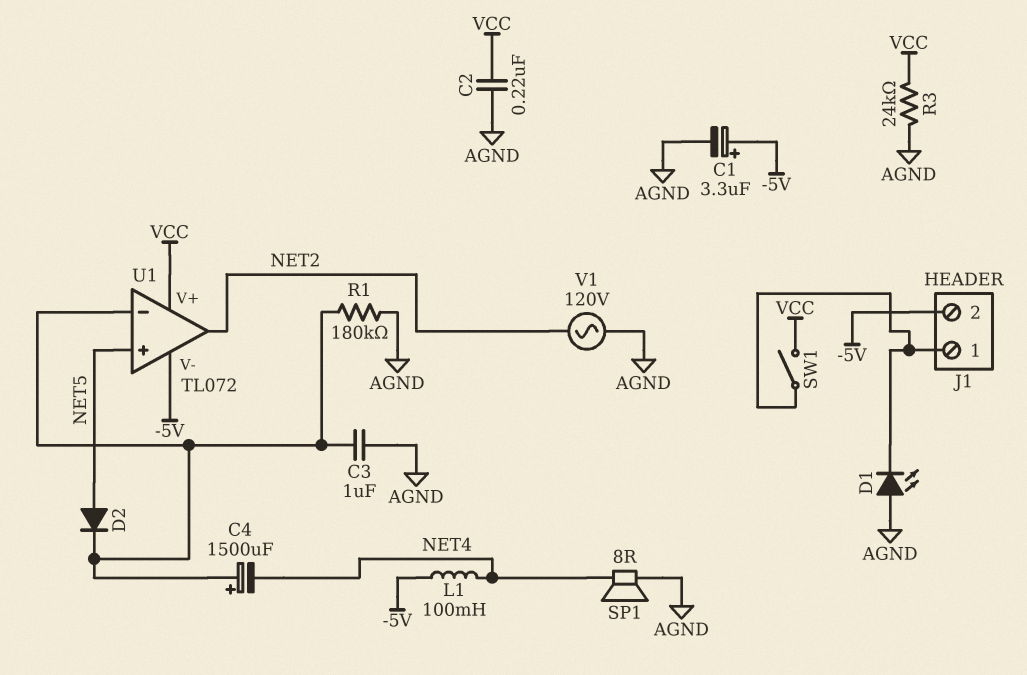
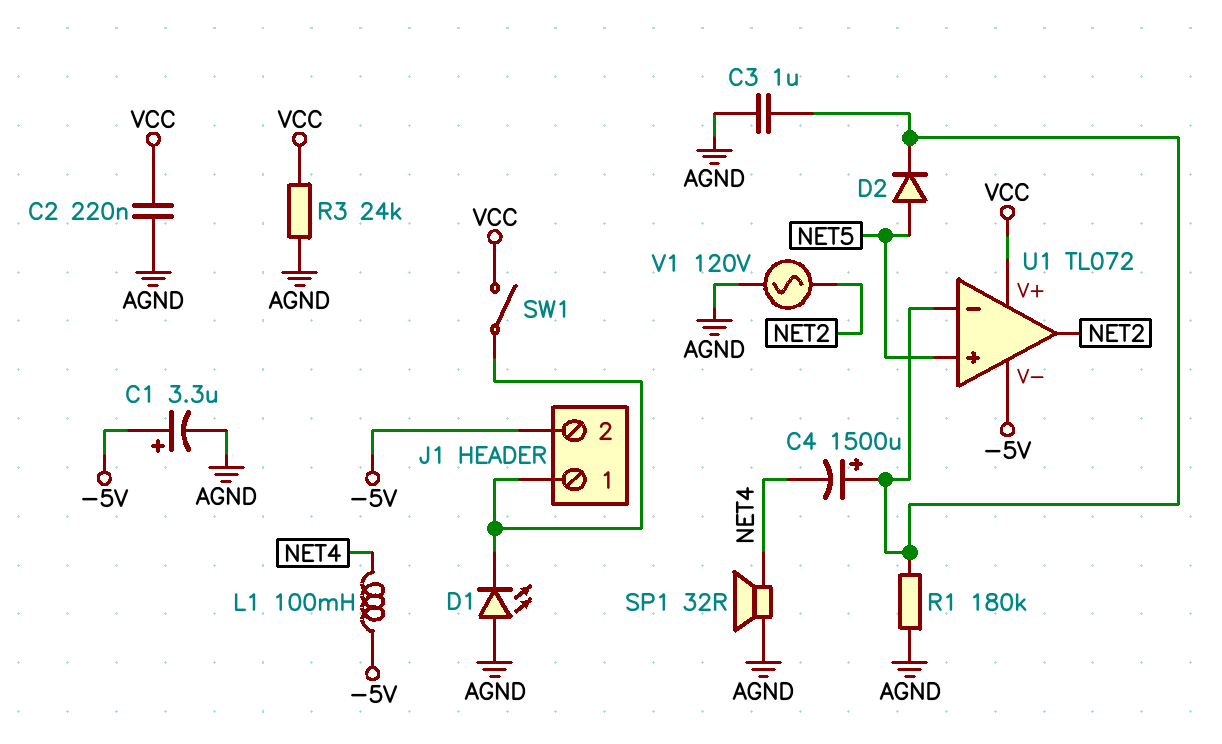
SP1: speaker 8R (AGND, NET4) -> speaker 32R (AGND, NET4)

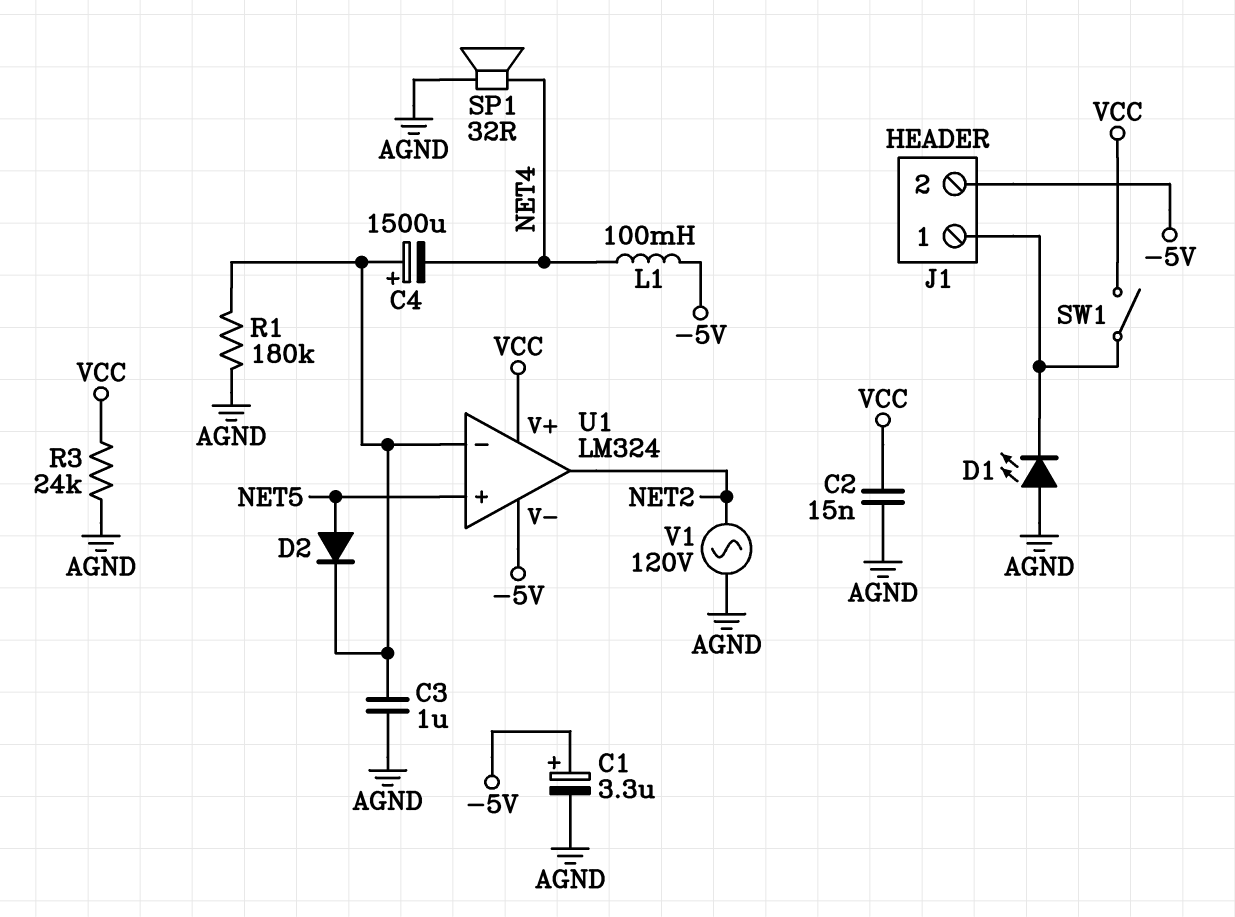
C2: 220nF (AGND, VCC) -> 15nF (AGND, VCC)
U1: TL072 -> LM324

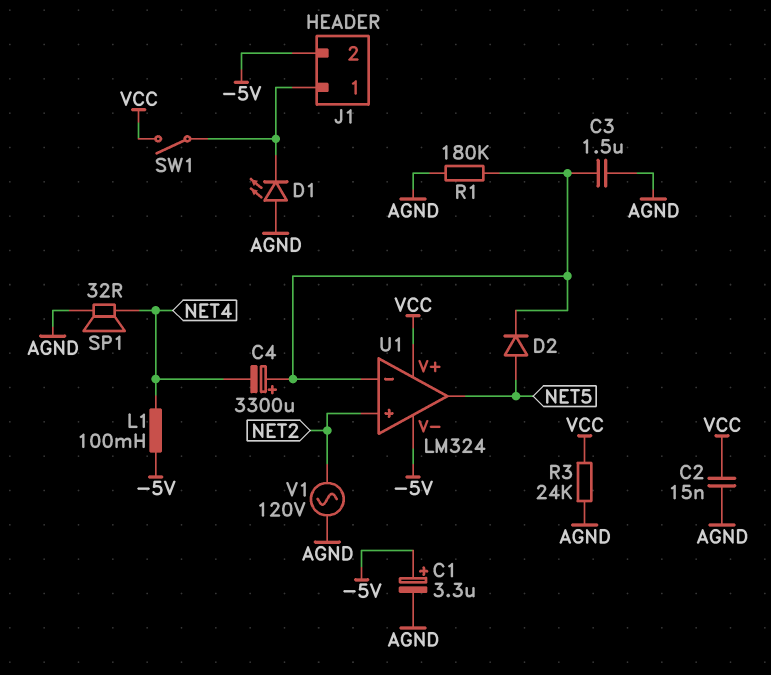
C3: 1uF (AGND, U1/in-) -> 1.5uF (AGND, U1/in-)
C4: 1500uF (plus U1/in-, minus NET4) -> 3300uF (plus U1/in-, minus NET4)
U1 pin in+: NET5 -> NET2
U1 pin out: NET2 -> NET5

